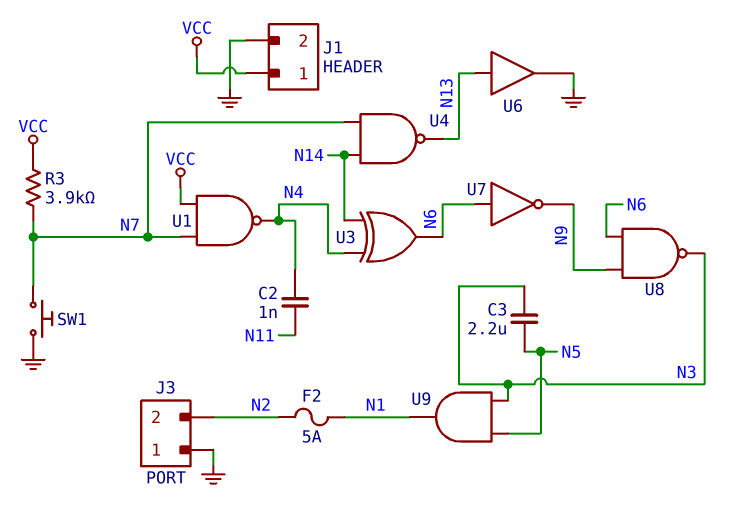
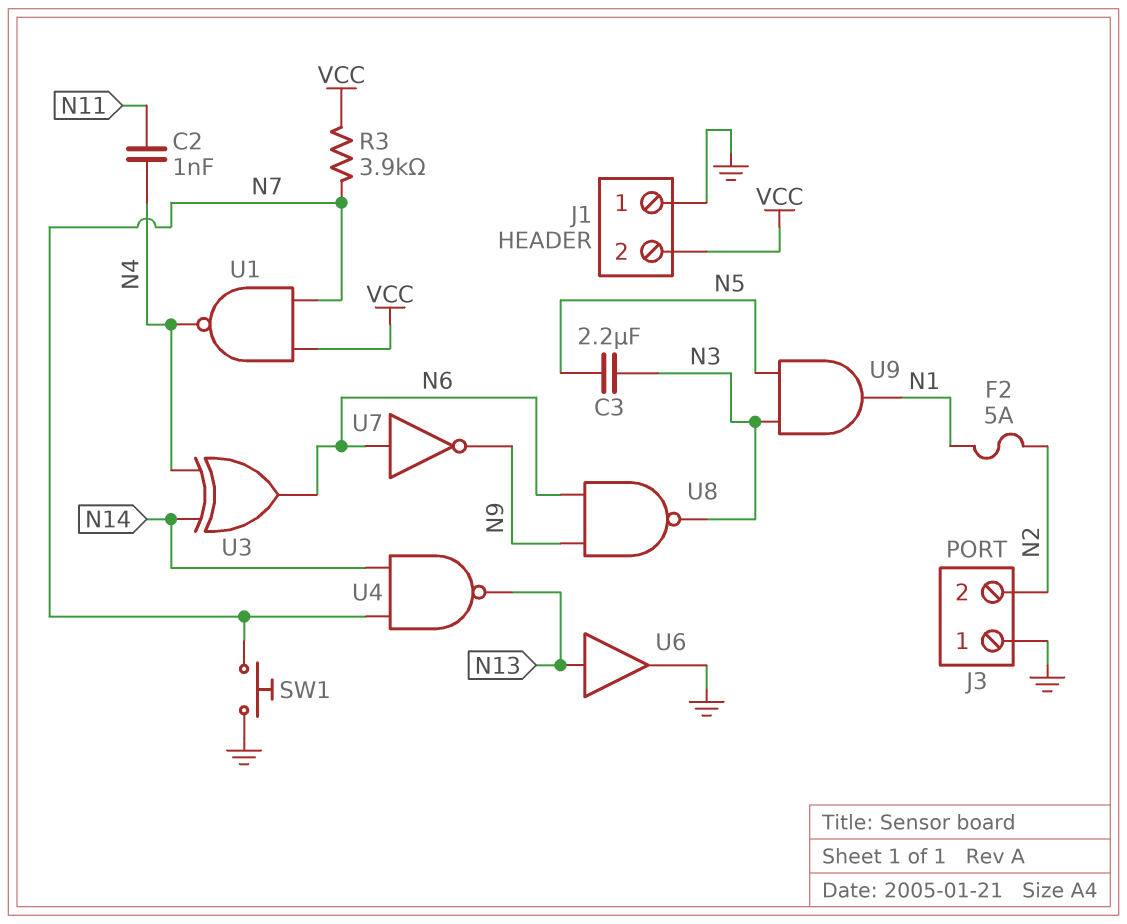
J1 pin 1: VCC -> GND
J1 pin 2: GND -> VCC

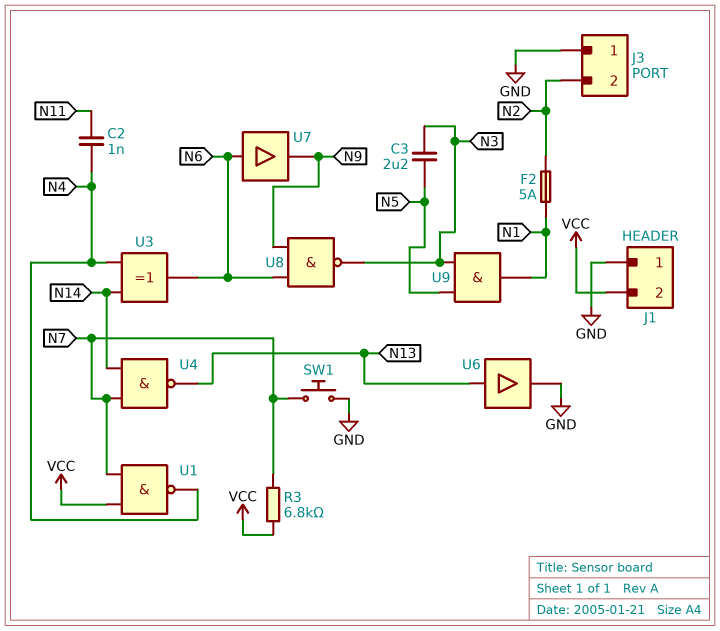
R3: 3.9k (N7, VCC) -> 6.8k (N7, VCC)
U7: NOT (in N6, out N9) -> buffer (in N6, out N9)

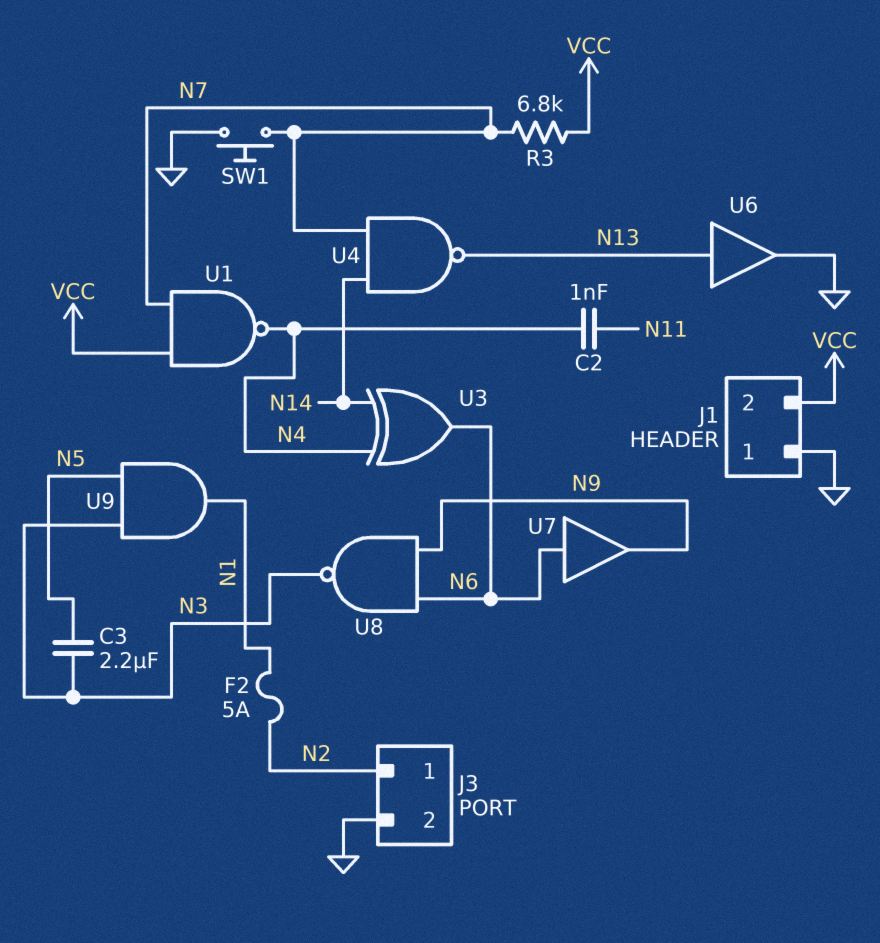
J3 pin 1: GND -> N2
J3 pin 2: N2 -> GND

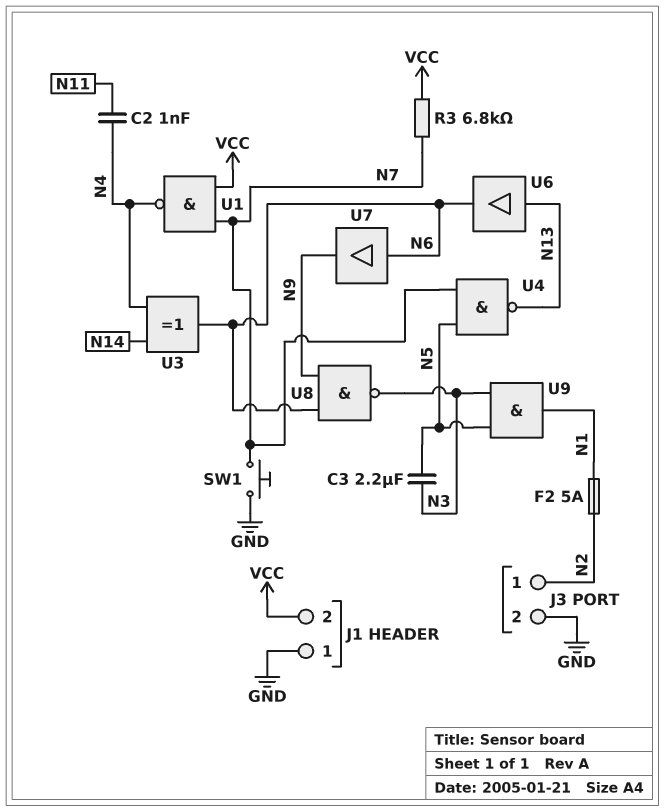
U4: NAND (in N7, in N14, out N13) -> NAND (in N5, in N7, out N13)
U6: buffer (in N13, out GND) -> buffer (in N13, out N6)

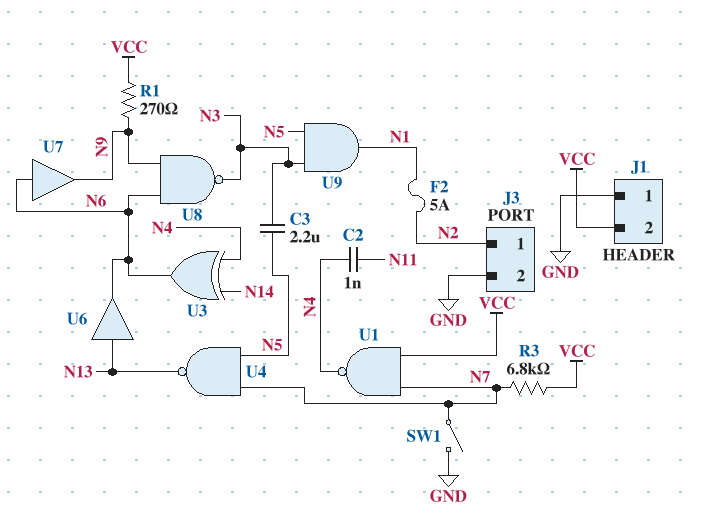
R1: none -> 270 (N9, VCC)
SW1: button (GND, N7) -> switch (GND, N7)

